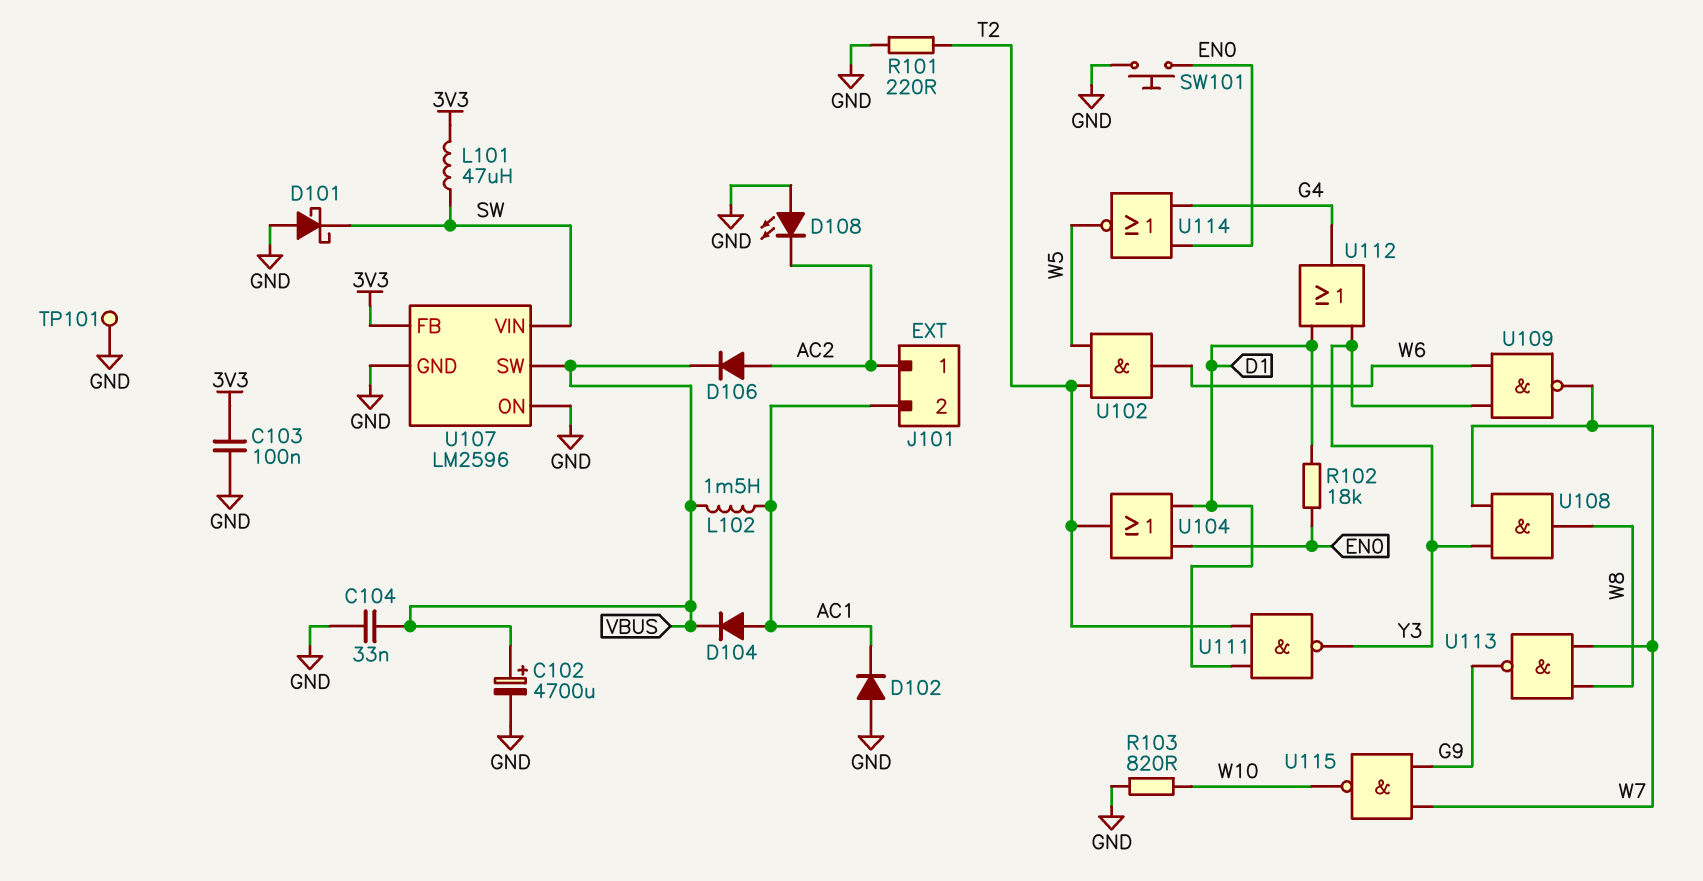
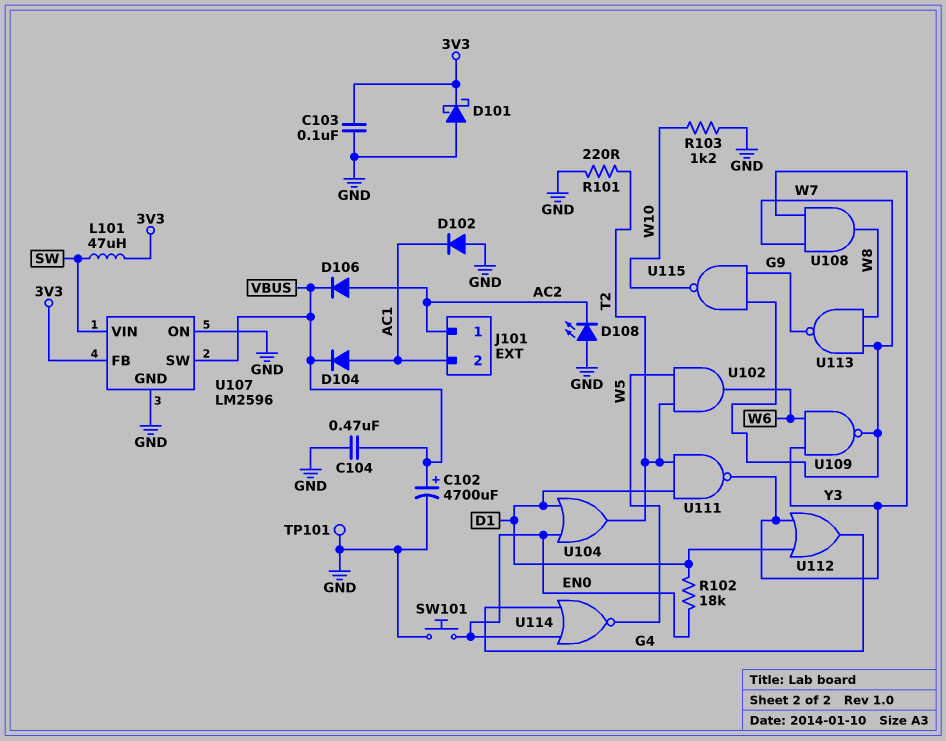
C104: 33nF (GND, VBUS) -> 470nF (GND, VBUS)
D101: schottky (A GND, K SW) -> schottky (A GND, K 3V3)
L102: 1.5mH (AC1, VBUS) -> none
R103: 820 (GND, W10) -> 1.2k (GND, W10)

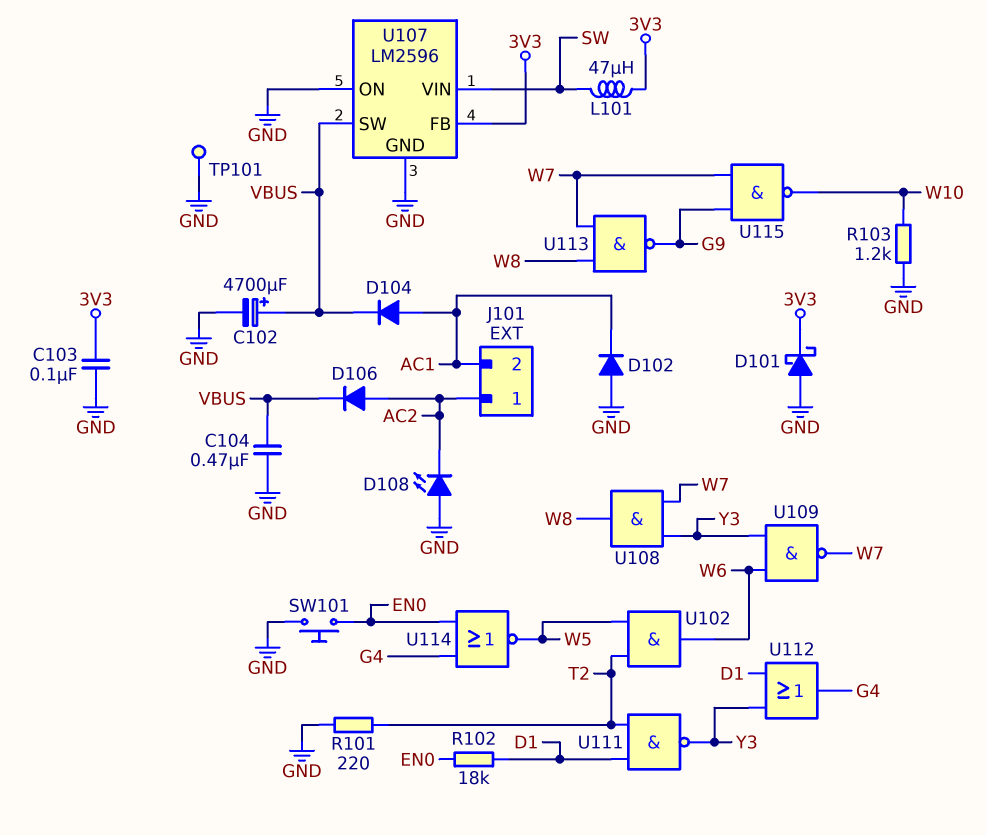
U104: OR (in D1, in EN0, out T2) -> none

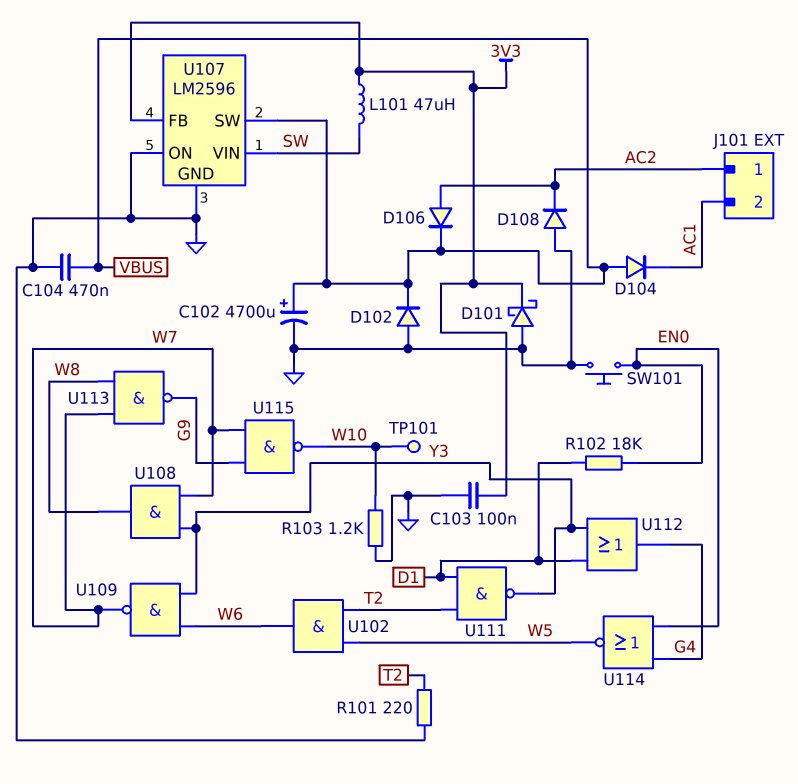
D102: diode (A GND, K AC1) -> diode (A GND, K VBUS)
D104: diode (A AC1, K VBUS) -> diode (A VBUS, K AC1)
D108: LED (A GND, K AC2) -> diode (A GND, K AC2)
TP101: test point (GND) -> test point (W10)

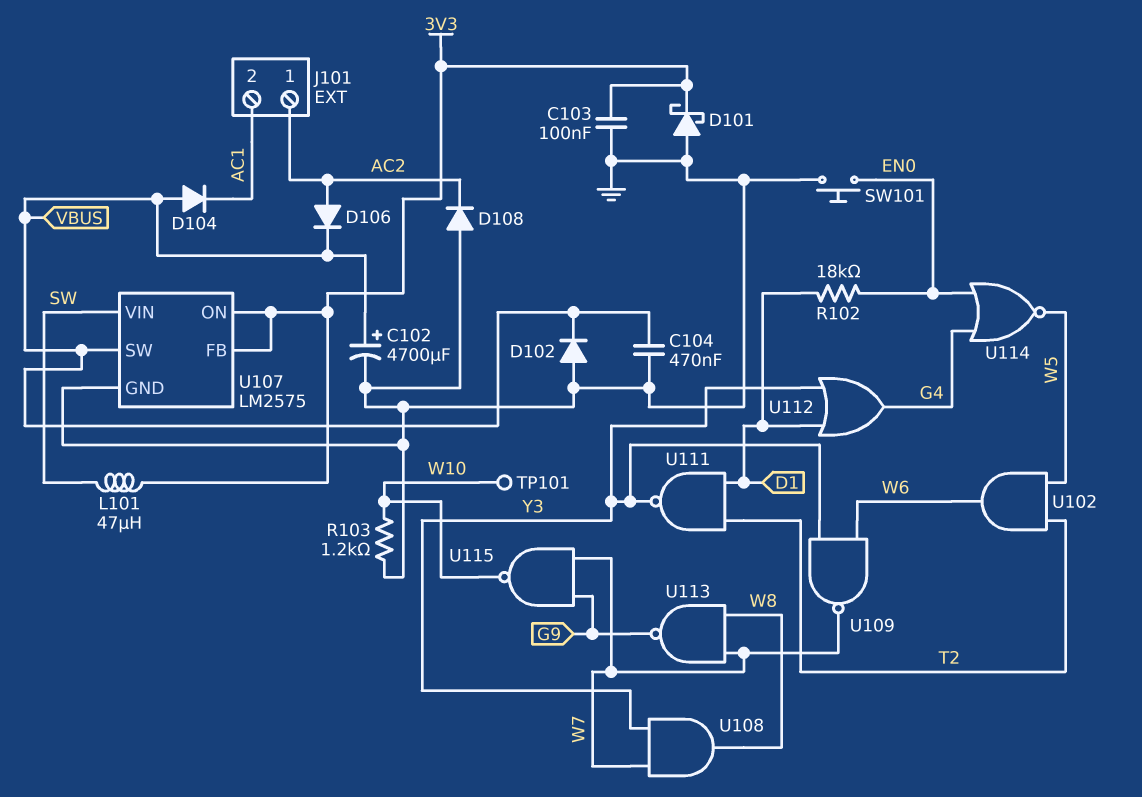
R101: 220 (GND, T2) -> none
U107: LM2596 -> LM2575
U107 pin ON: GND -> 3V3

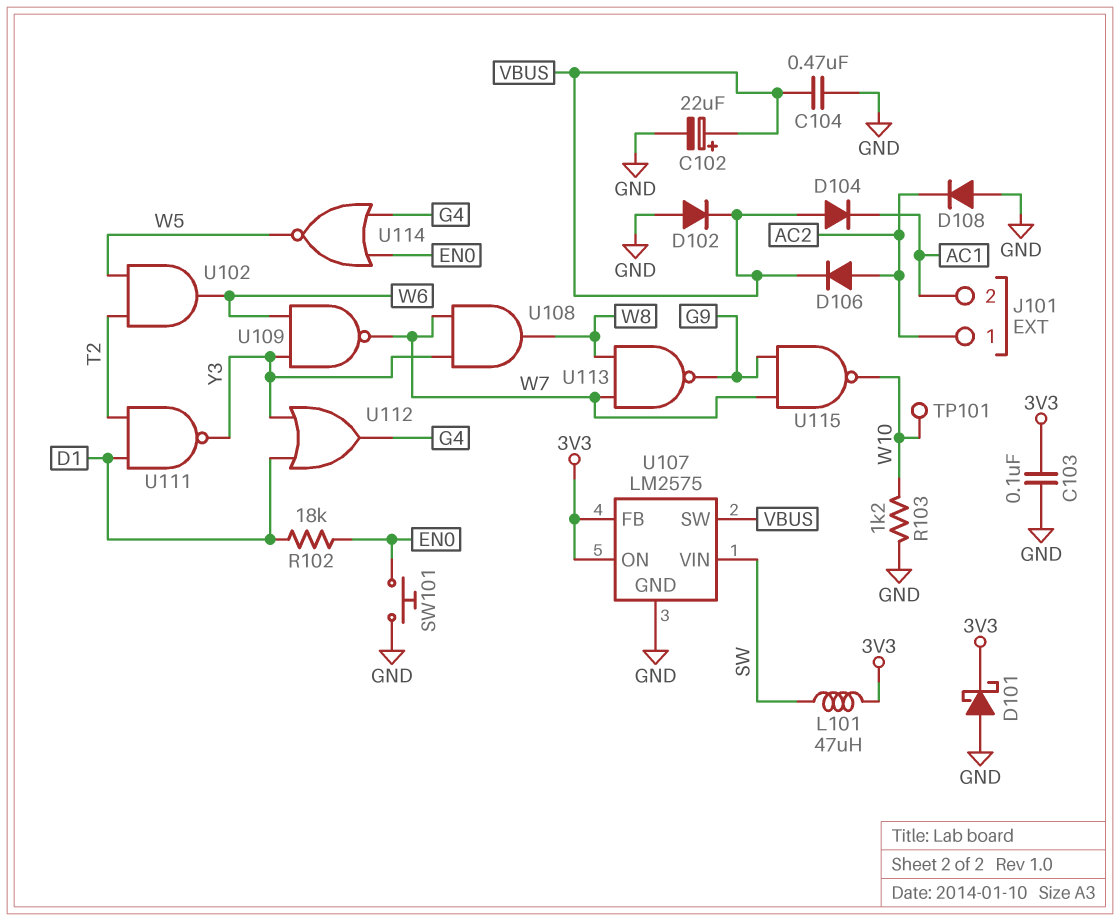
C102: 4700uF (plus VBUS, minus GND) -> 22uF (plus VBUS, minus GND)

